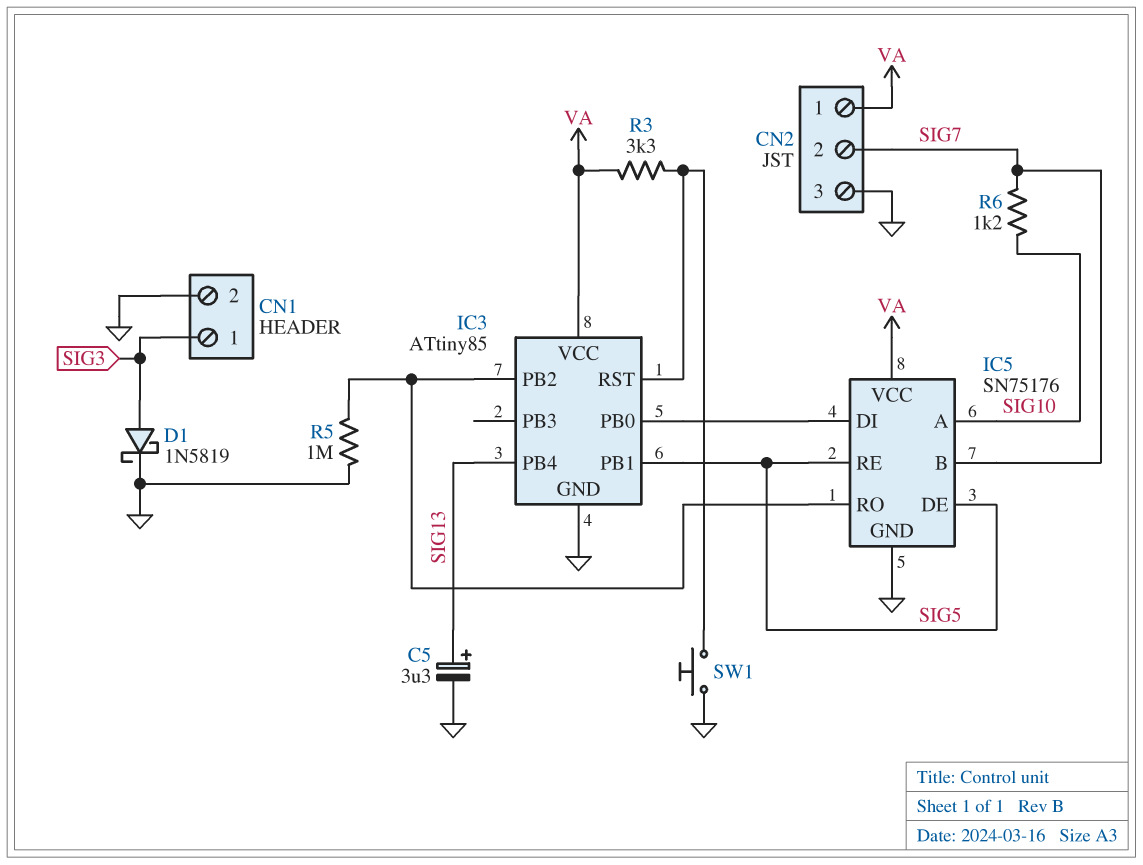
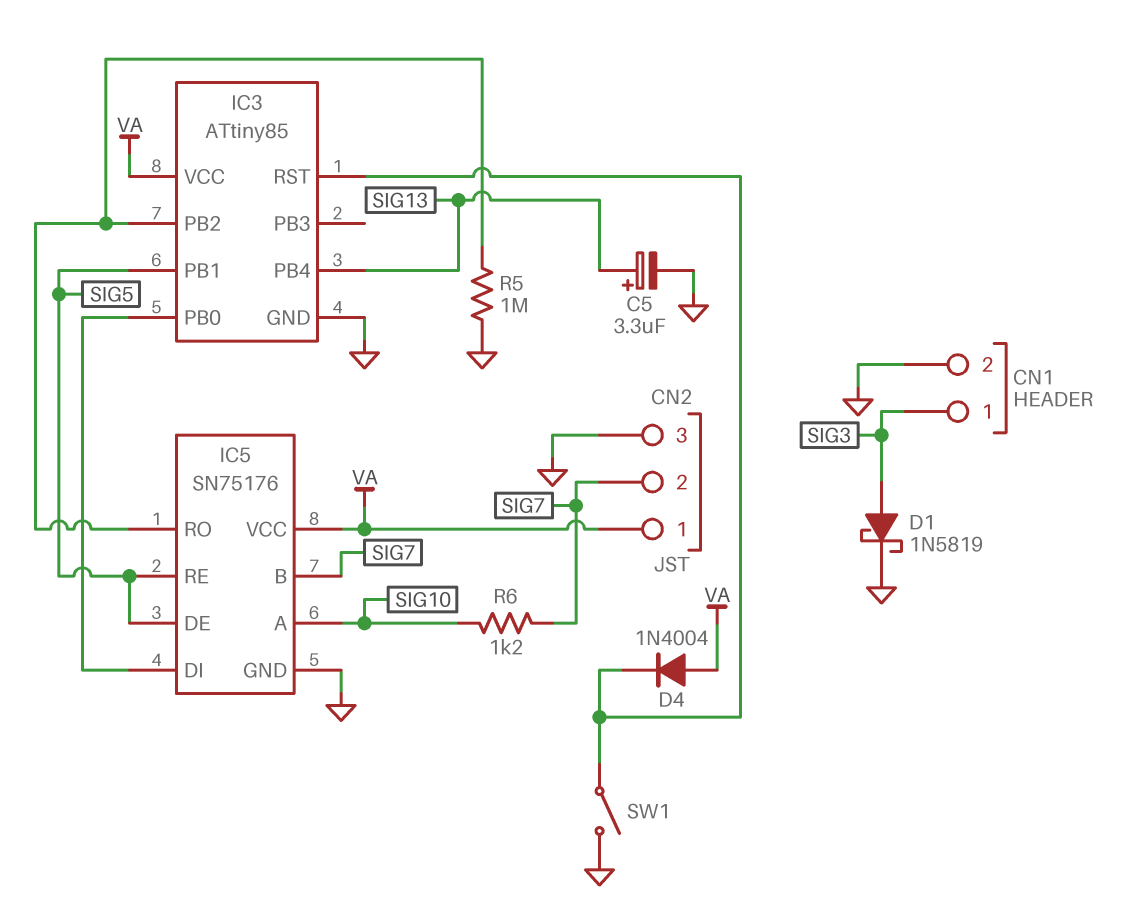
D4: none -> diode 1N4004 (A VA, K IC3/RST)
R3: 3.3k (IC3/RST, VA) -> none
SW1: button (GND, IC3/RST) -> switch (GND, IC3/RST)

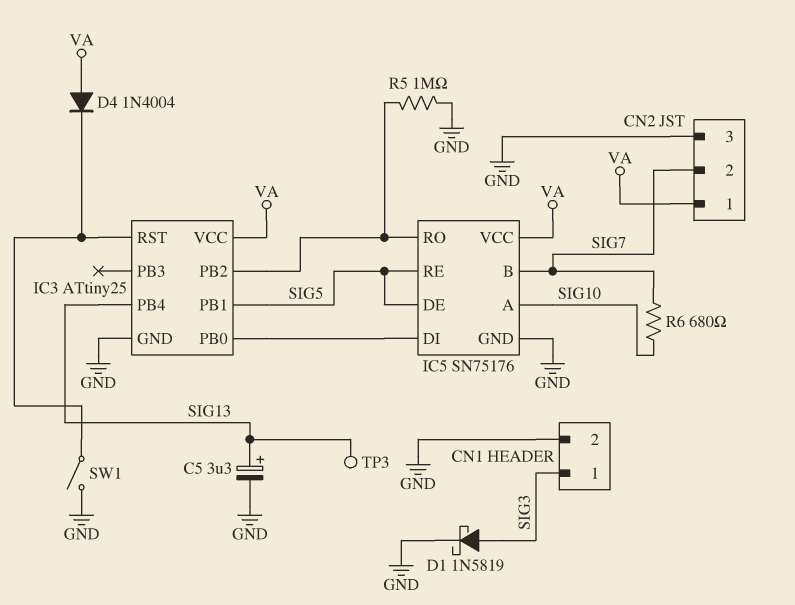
IC3: ATtiny85 -> ATtiny25
R6: 1.2k (SIG7, SIG10) -> 680 (SIG7, SIG10)
TP3: none -> test point (SIG13)

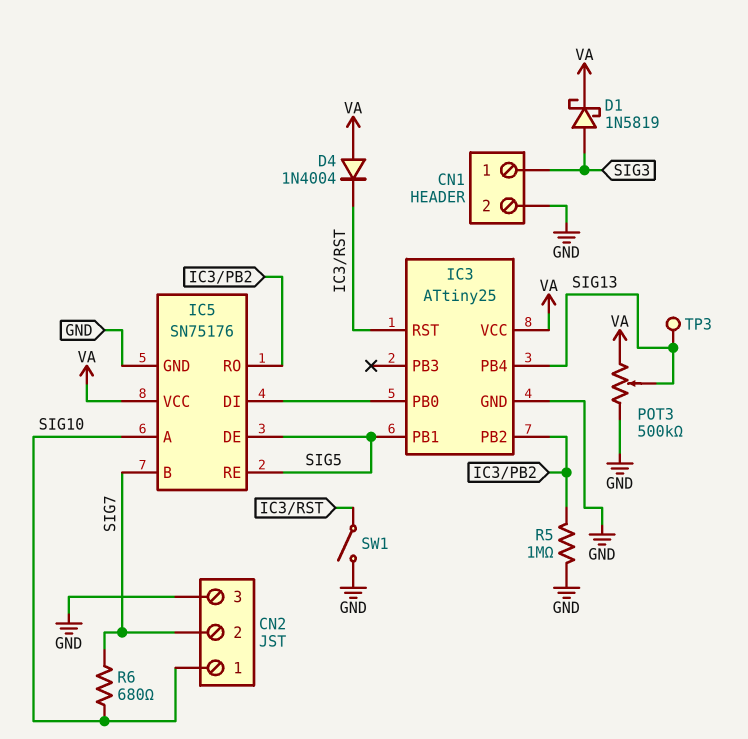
C5: 3.3uF (plus SIG13, minus GND) -> none
CN2 pin 1: VA -> SIG10
D1: schottky 1N5819 (A SIG3, K GND) -> schottky 1N5819 (A SIG3, K VA)
POT3: none -> 500k (GND, VA, wiper SIG13)

